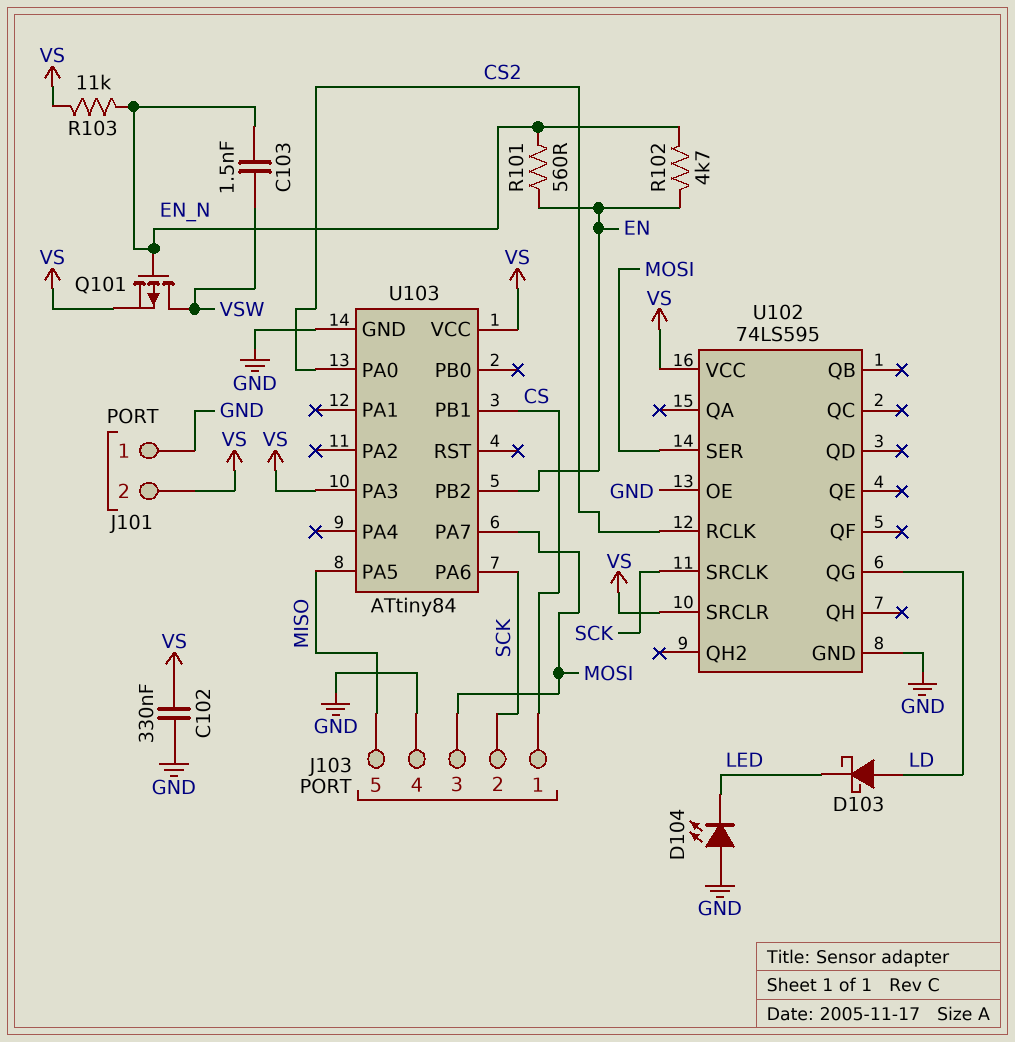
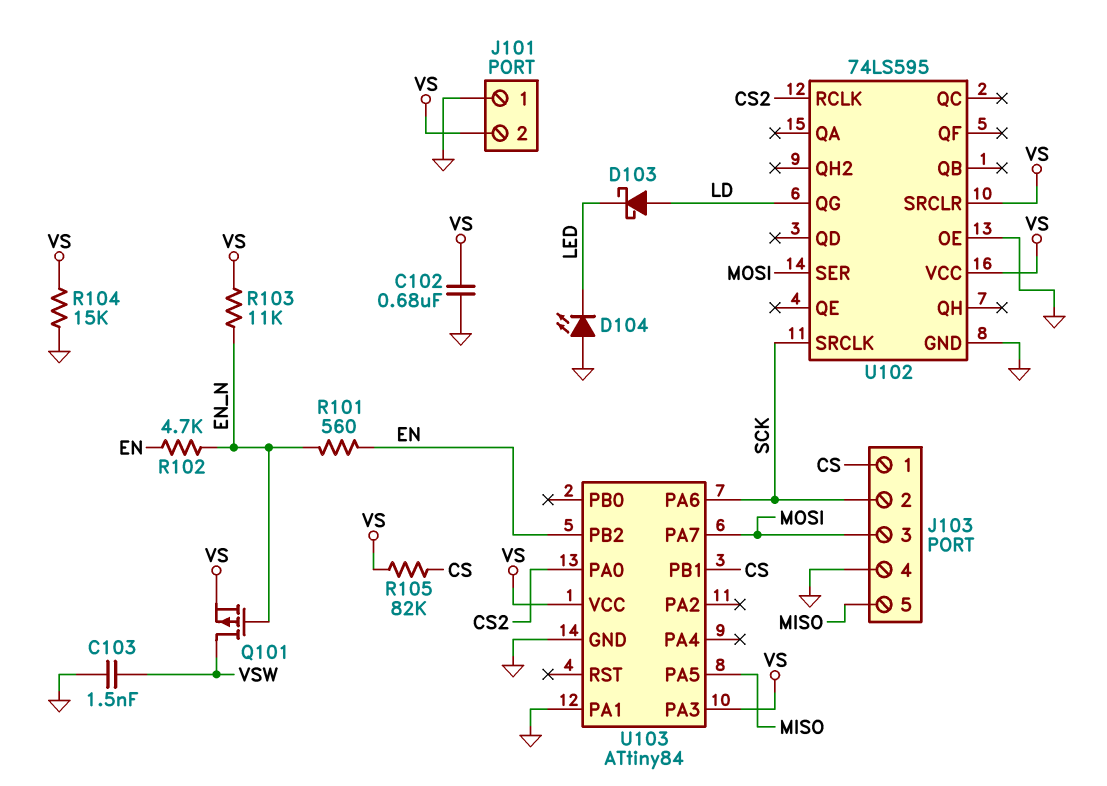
C102: 330nF (GND, VS) -> 680nF (GND, VS)
C103: 1.5nF (EN_N, VSW) -> 1.5nF (GND, VSW)
R104: none -> 15k (GND, VS)
R105: none -> 82k (CS, VS)
U103 pin PA1: none -> GND

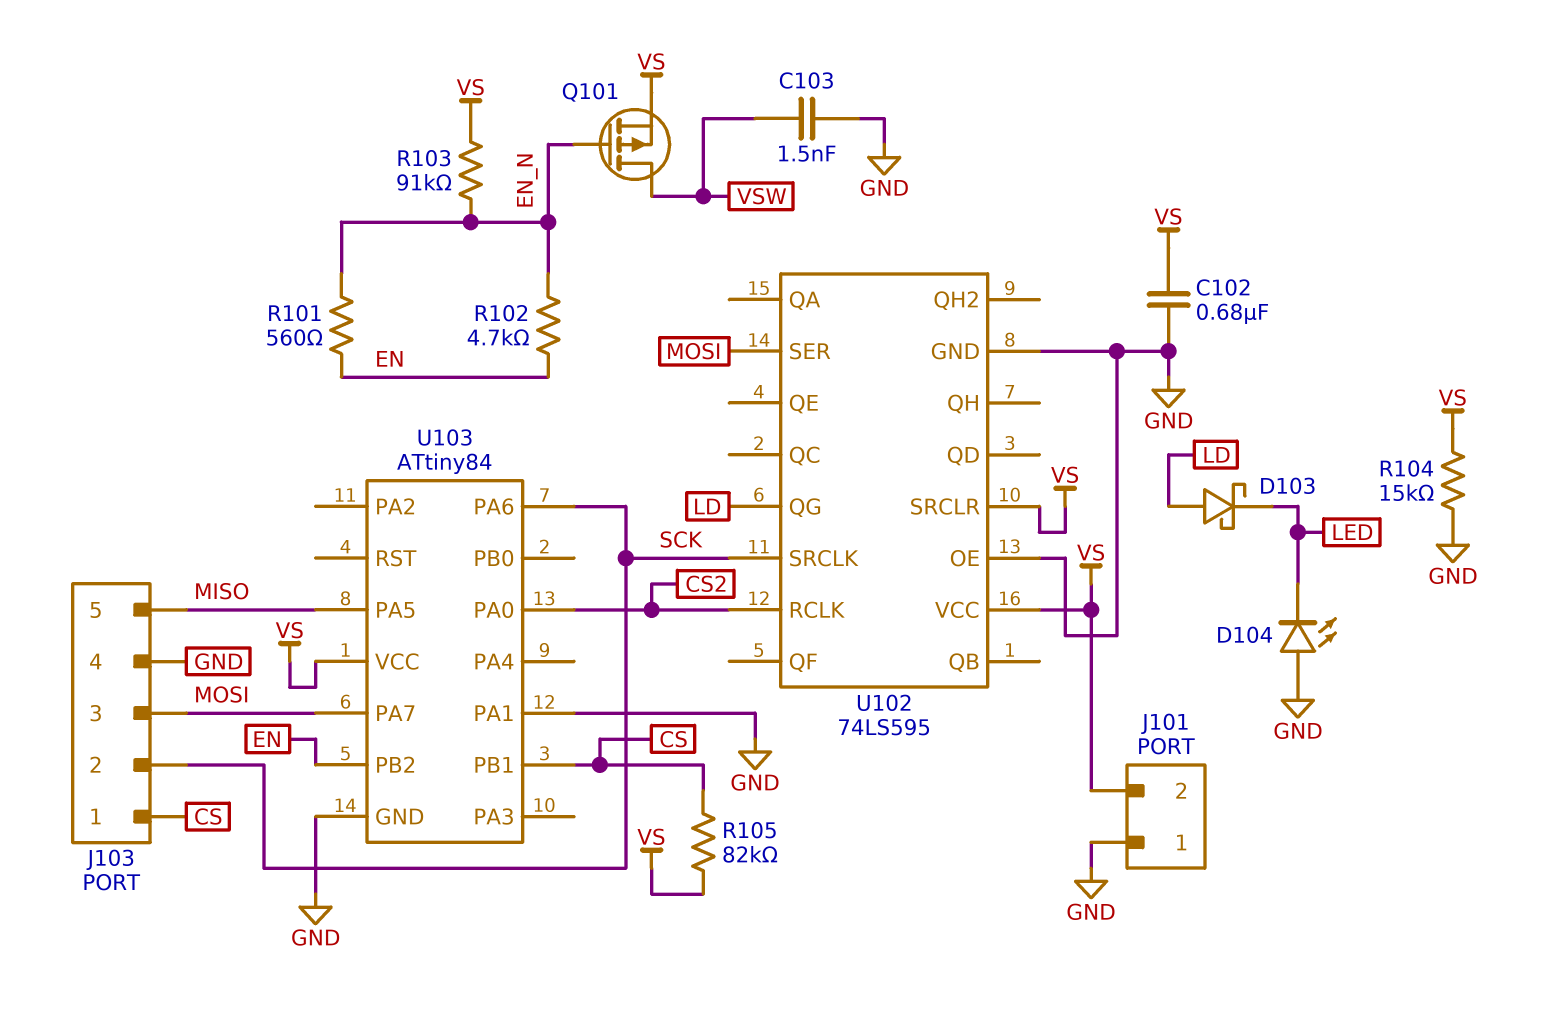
R103: 11k (EN_N, VS) -> 91k (EN_N, VS)
U103 pin PA3: VS -> none

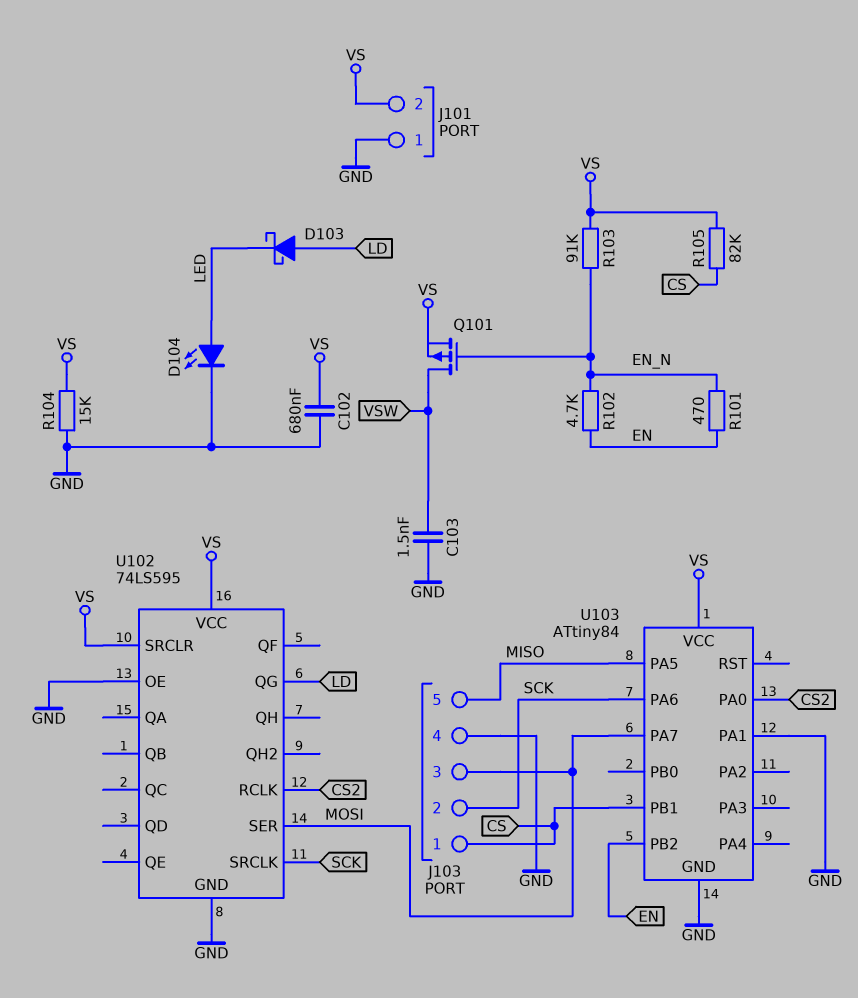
D104: LED (A GND, K LED) -> LED (A LED, K GND)
R101: 560 (EN, EN_N) -> 470 (EN, EN_N)

